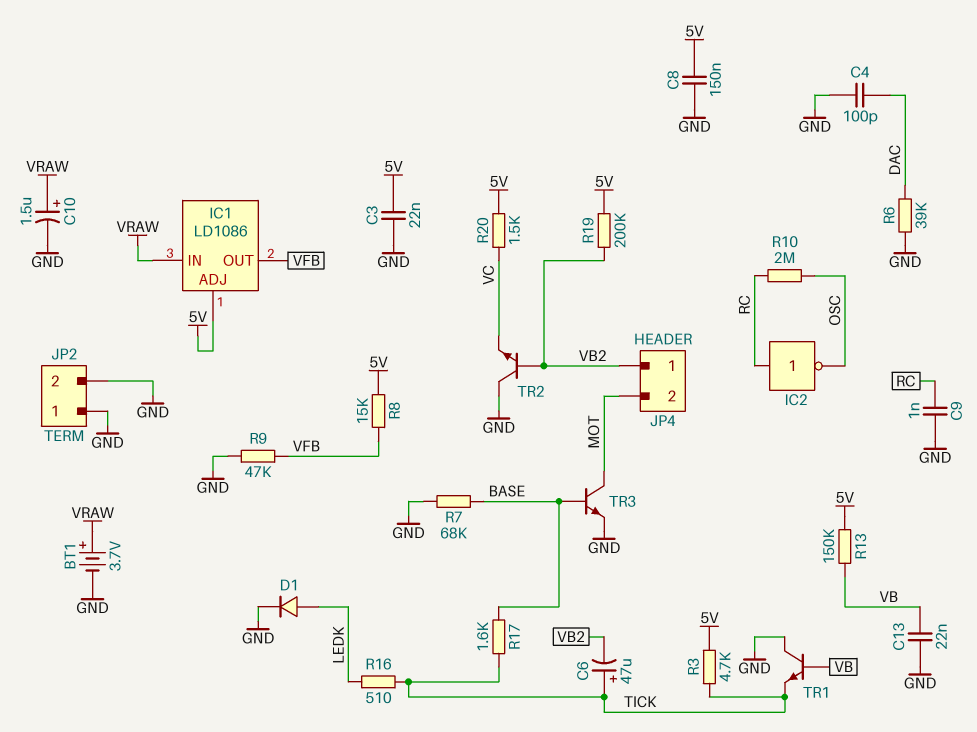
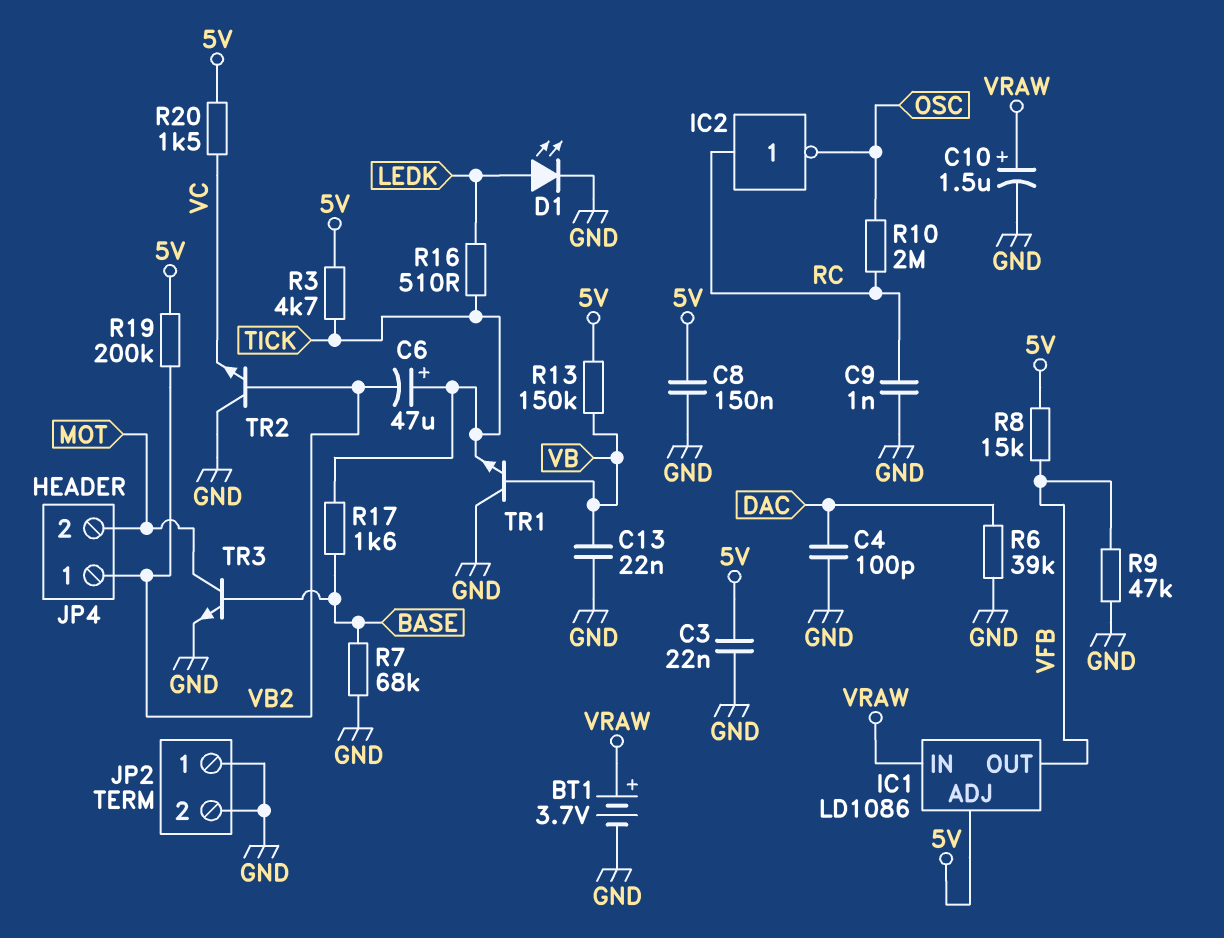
D1: diode (A LEDK, K GND) -> LED (A LEDK, K GND)

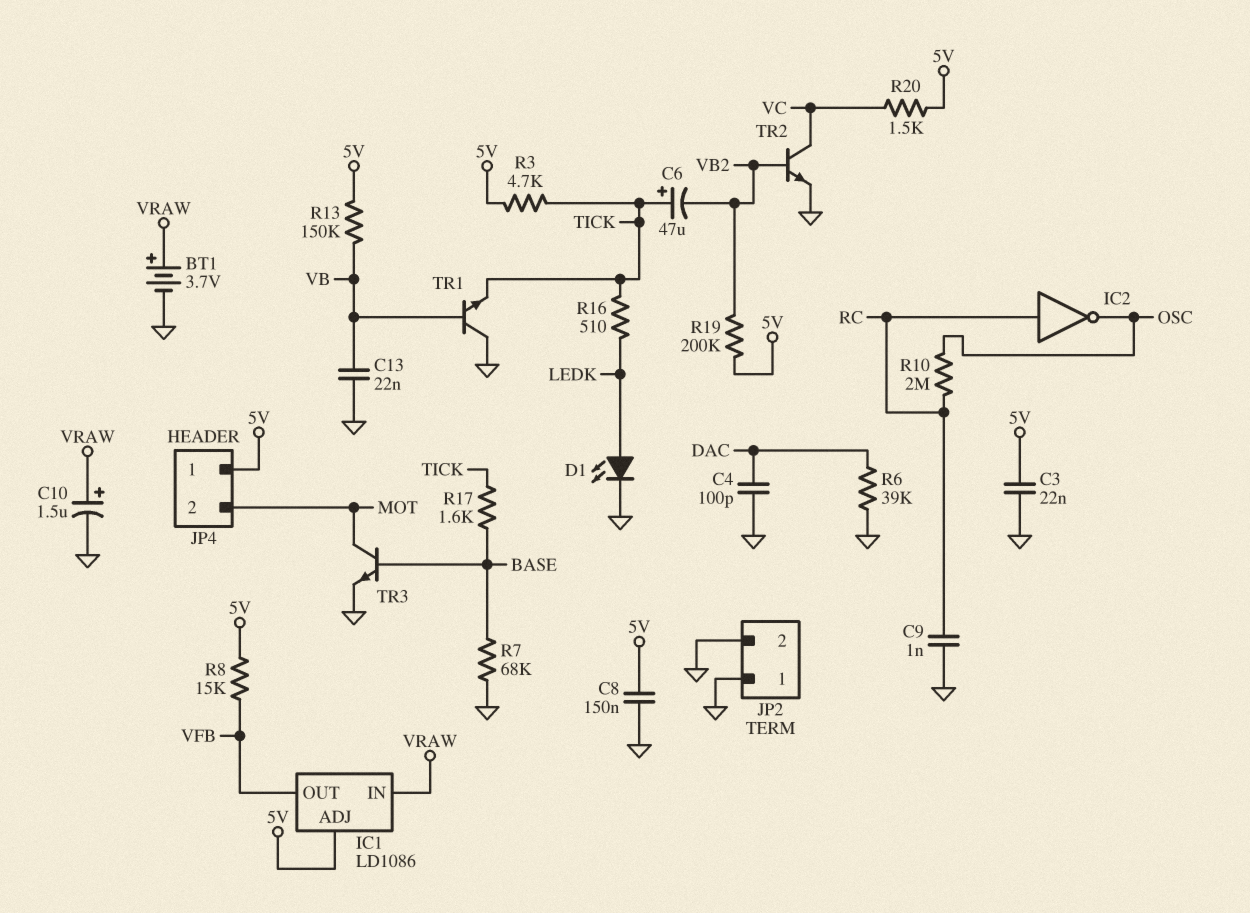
JP4 pin 1: VB2 -> 5V
R9: 47k (GND, VFB) -> none
TR2: NPN (B VB2, C GND, E VC) -> NPN (B VB2, C VC, E GND)

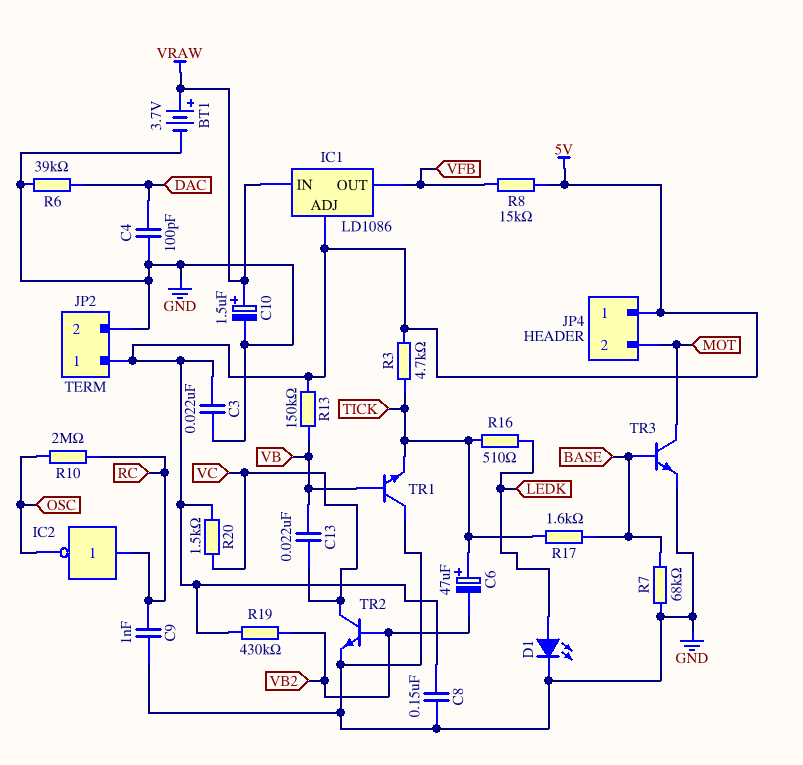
C13: 22nF (GND, VB) -> 22nF (VB, VC)
JP2 pin 1: GND -> 5V
R19: 200k (5V, VB2) -> 430k (5V, VB2)

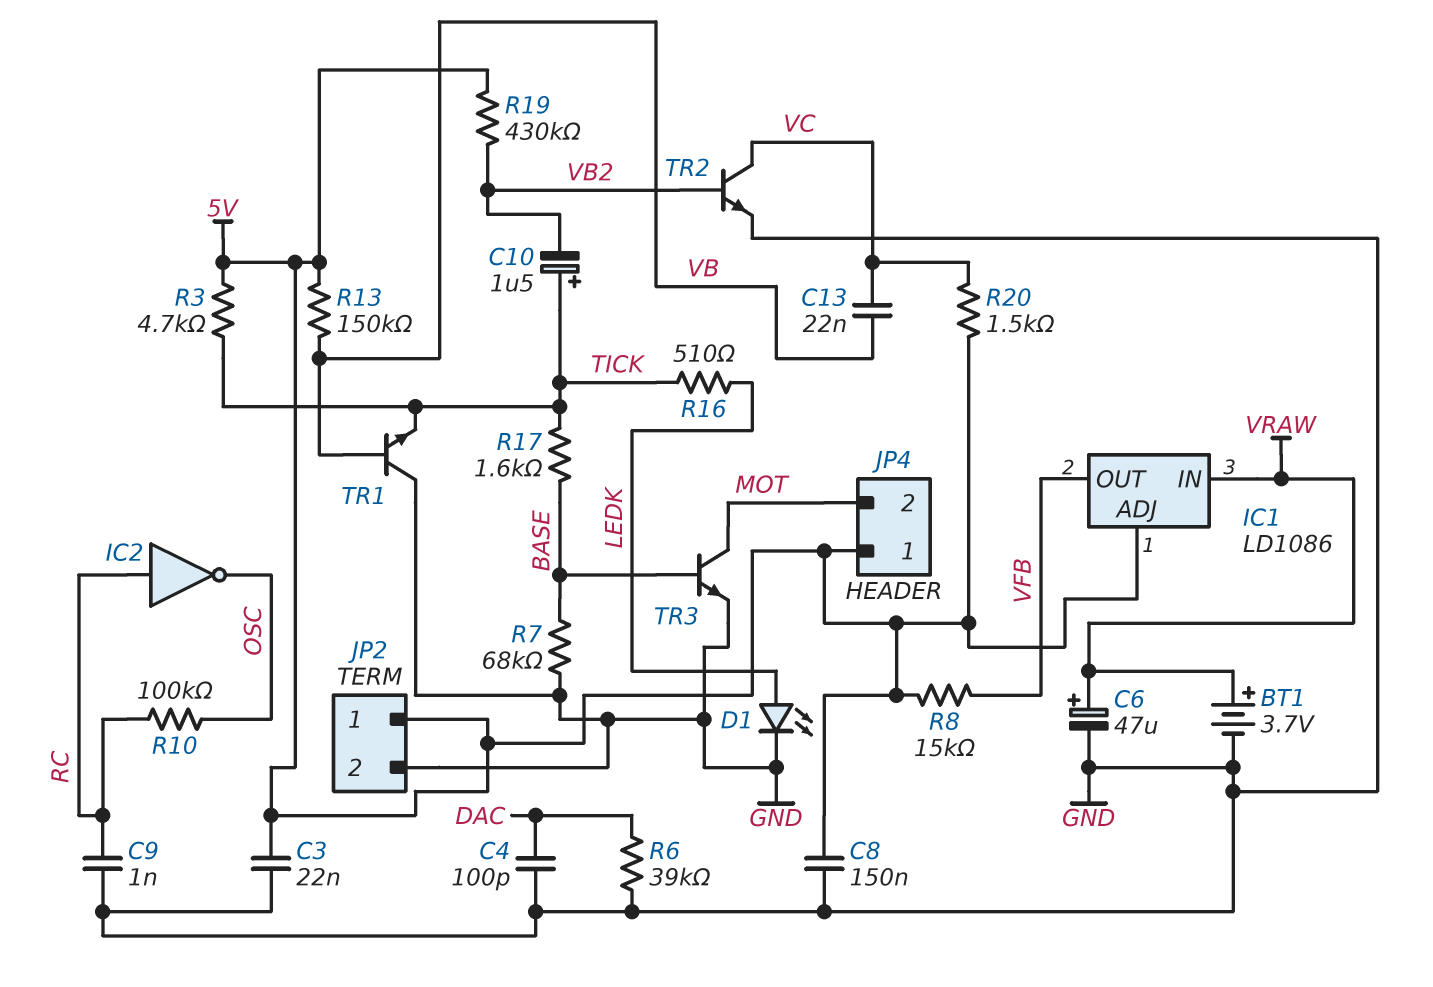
C6: 47uF (plus TICK, minus VB2) -> 47uF (plus VRAW, minus GND)
C10: 1.5uF (plus VRAW, minus GND) -> 1.5uF (plus TICK, minus VB2)
R10: 2M (OSC, RC) -> 100k (OSC, RC)

